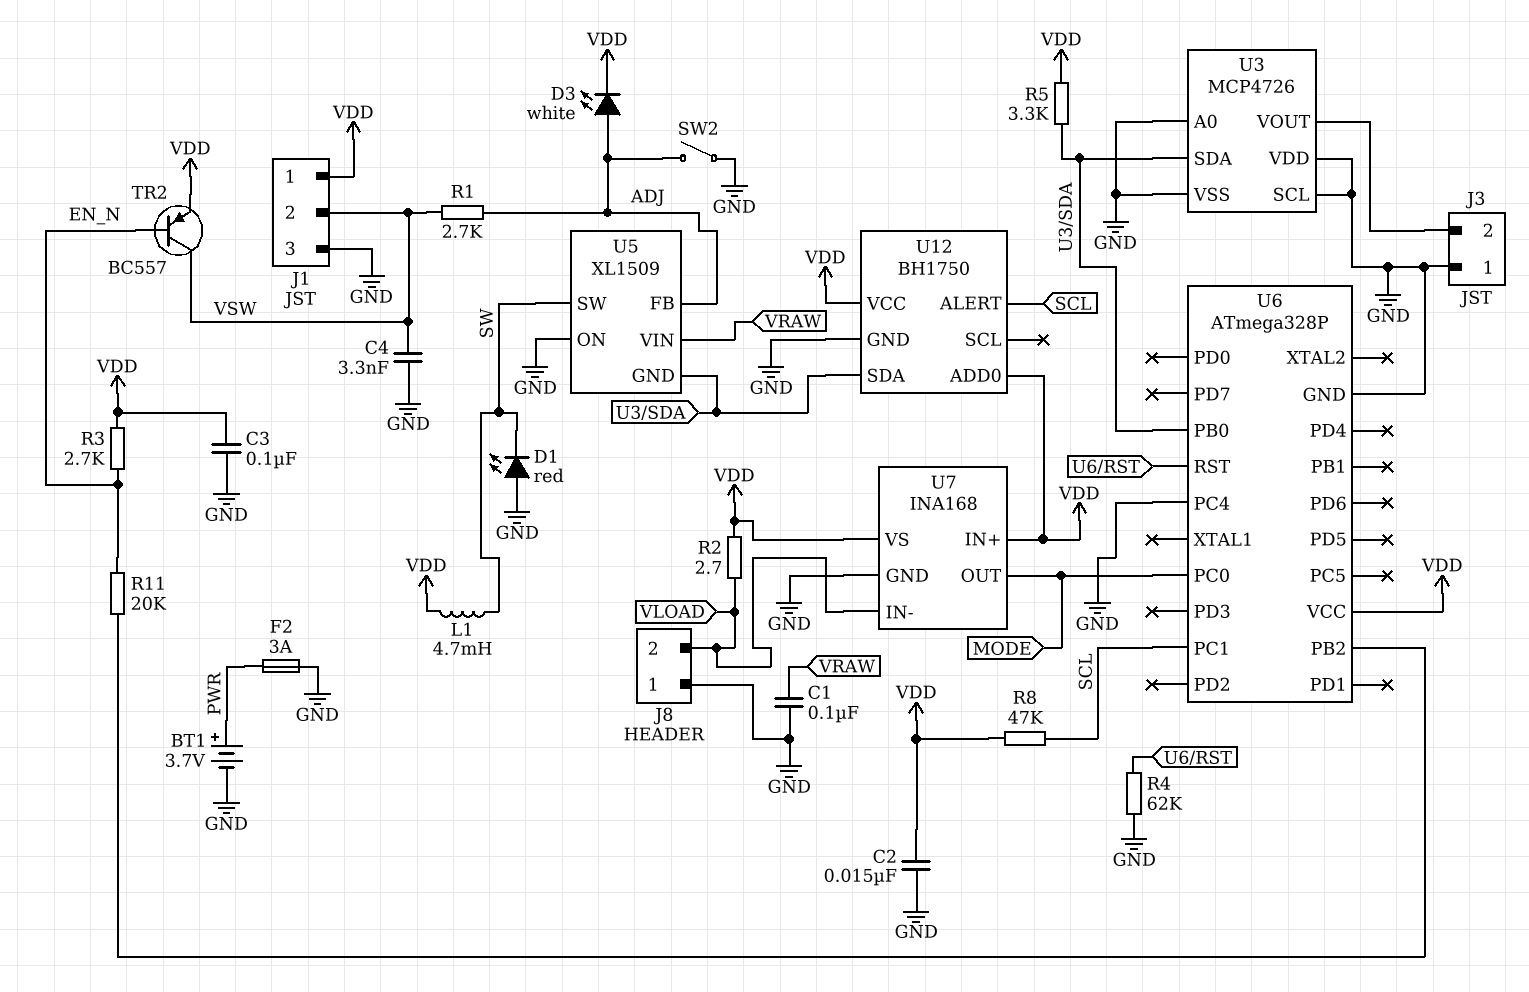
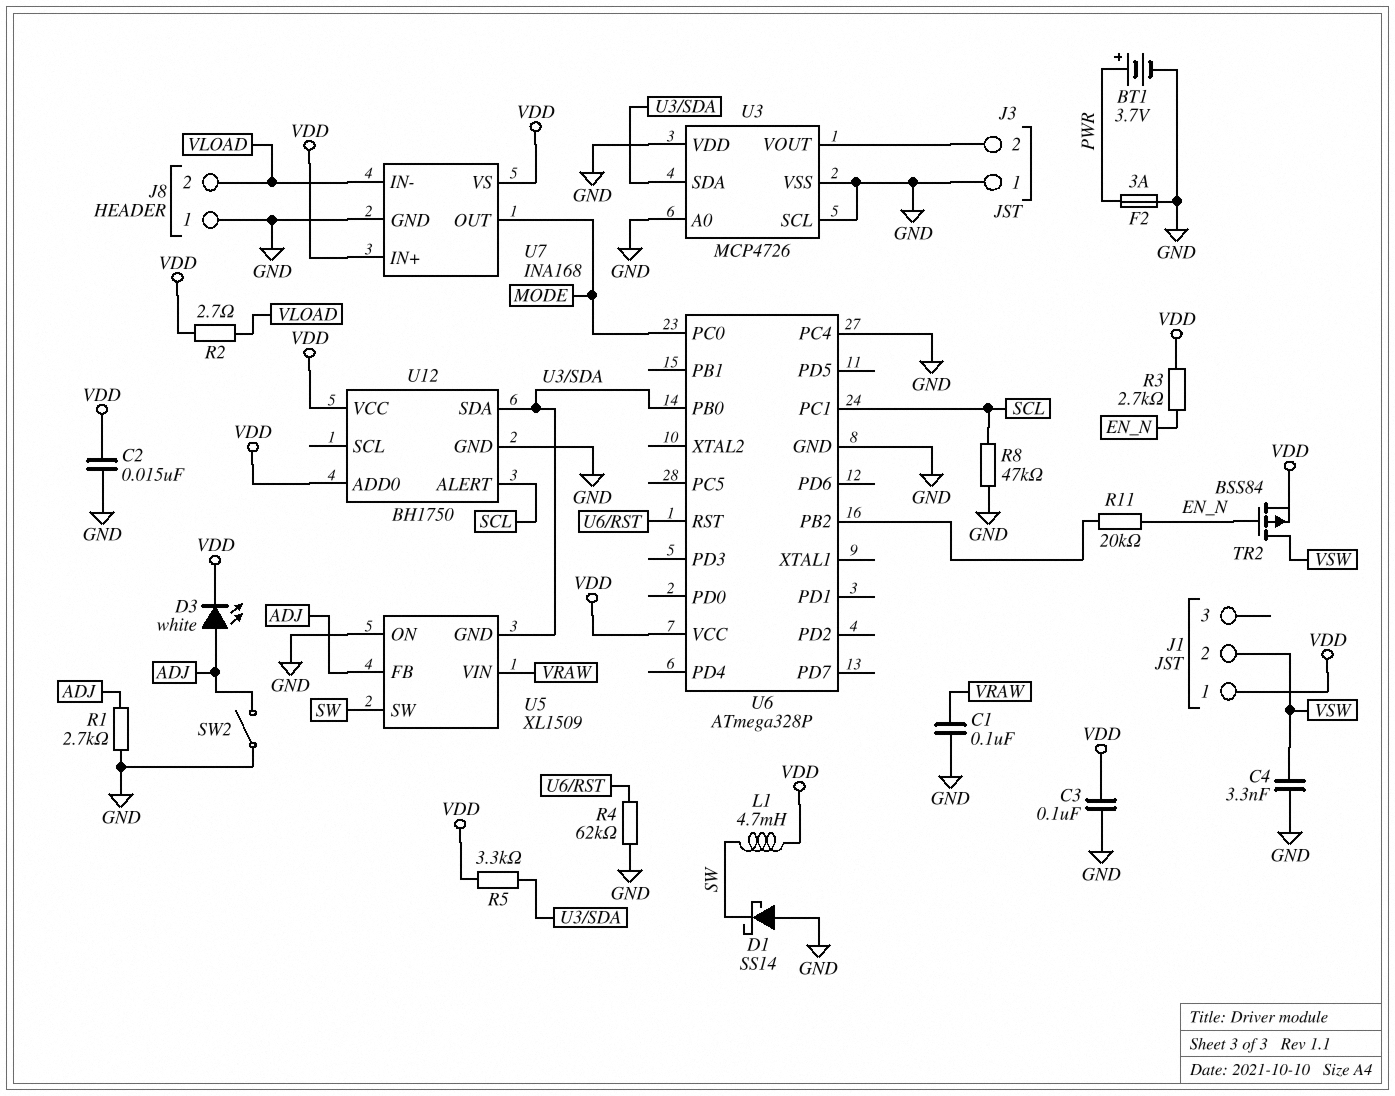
D1: LED red (A GND, K SW) -> schottky SS14 (A GND, K SW)
J1 pin 3: GND -> none
R1: 2.7k (ADJ, VSW) -> 2.7k (ADJ, GND)
R8: 47k (SCL, VDD) -> 47k (GND, SCL)
TR2: PNP BC557 (B EN_N, C VSW, E VDD) -> PMOS BSS84 (G EN_N, D VSW, S VDD)

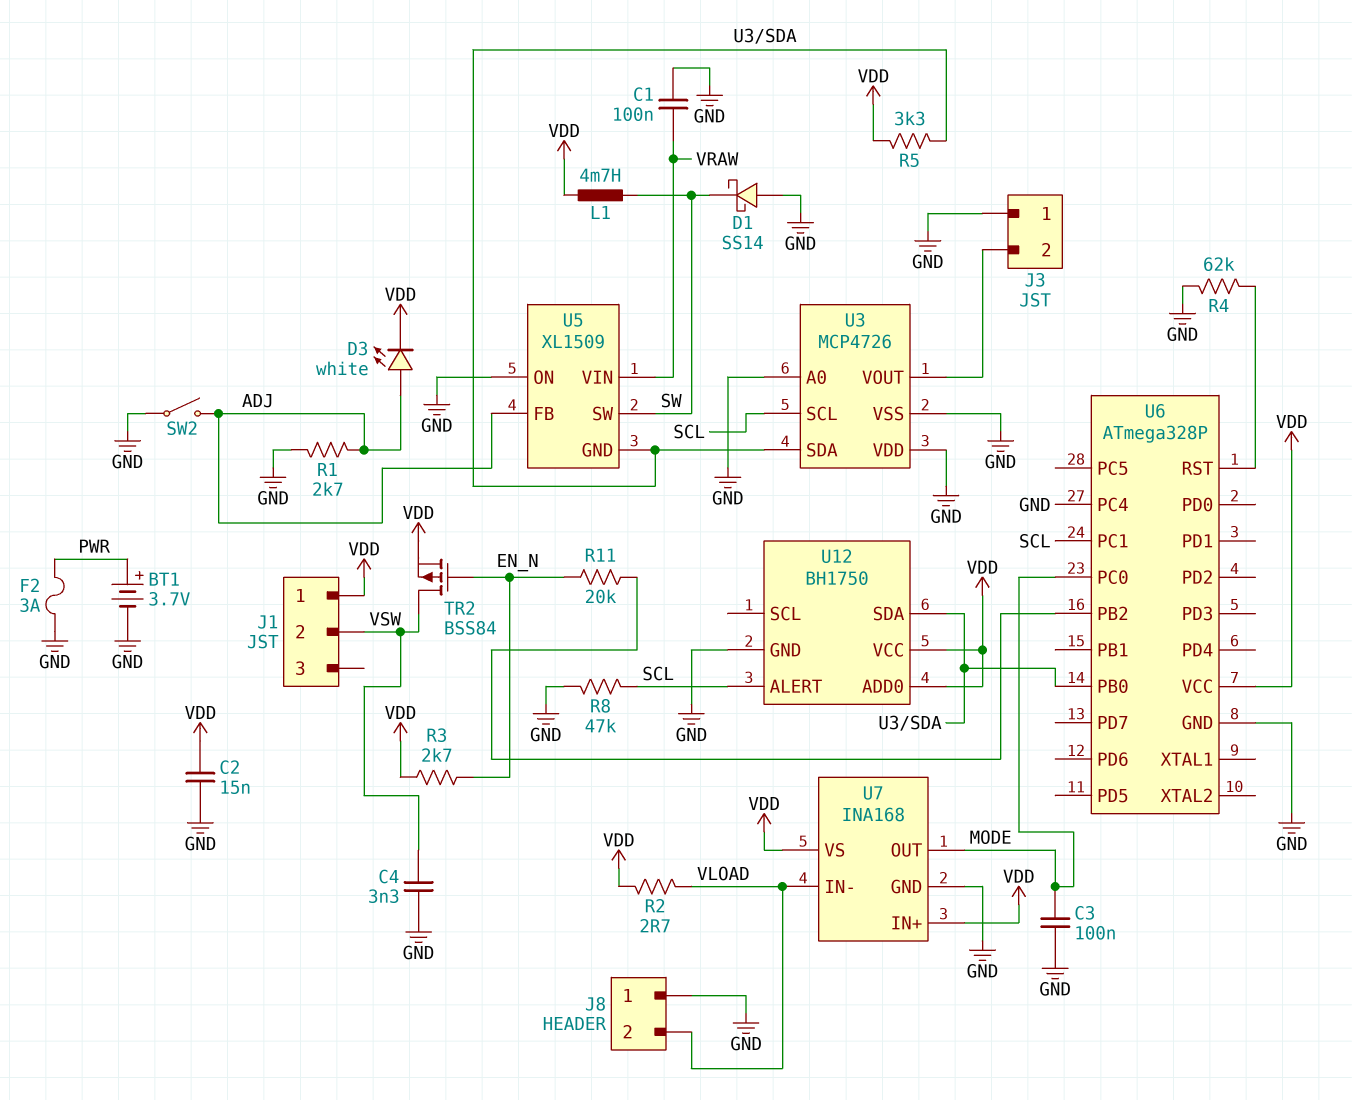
C3: 100nF (GND, VDD) -> 100nF (GND, MODE)
U3 pin SCL: GND -> SCL

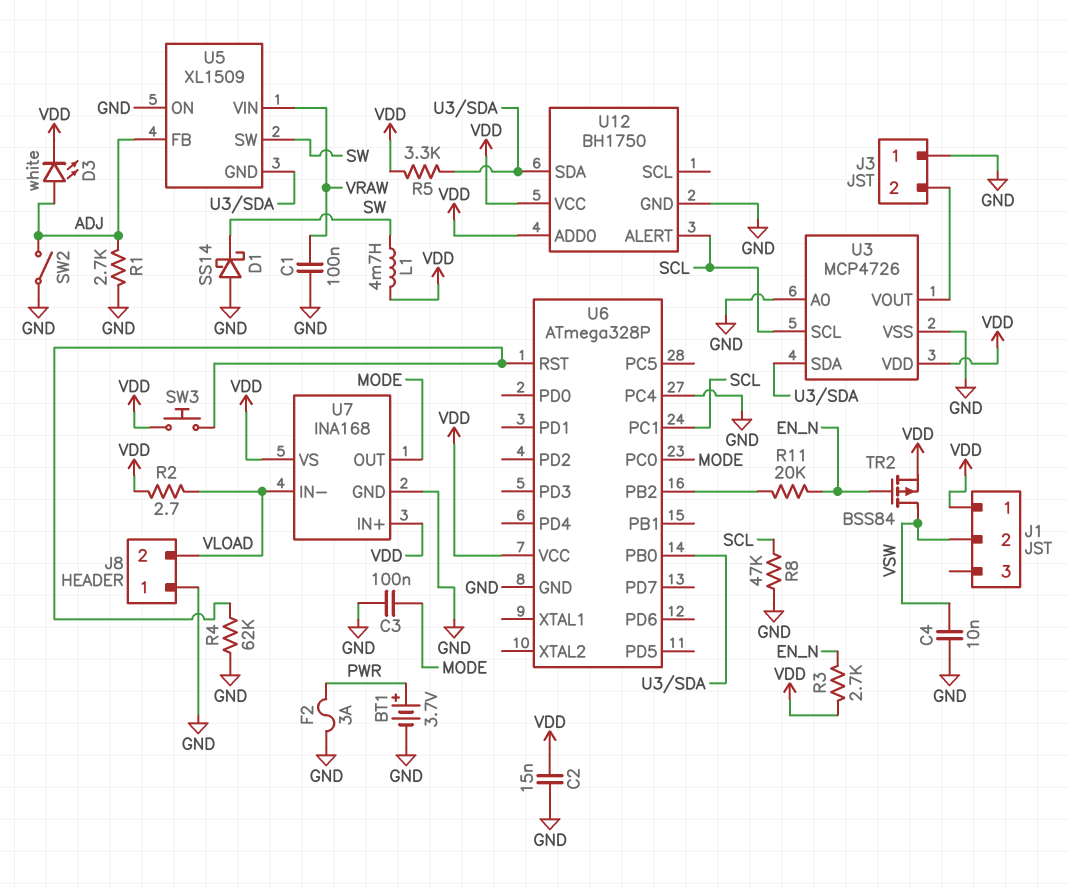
C4: 3.3nF (GND, VSW) -> 10nF (GND, VSW)
SW3: none -> button (U6/RST, VDD)
U3 pin VDD: GND -> VDD

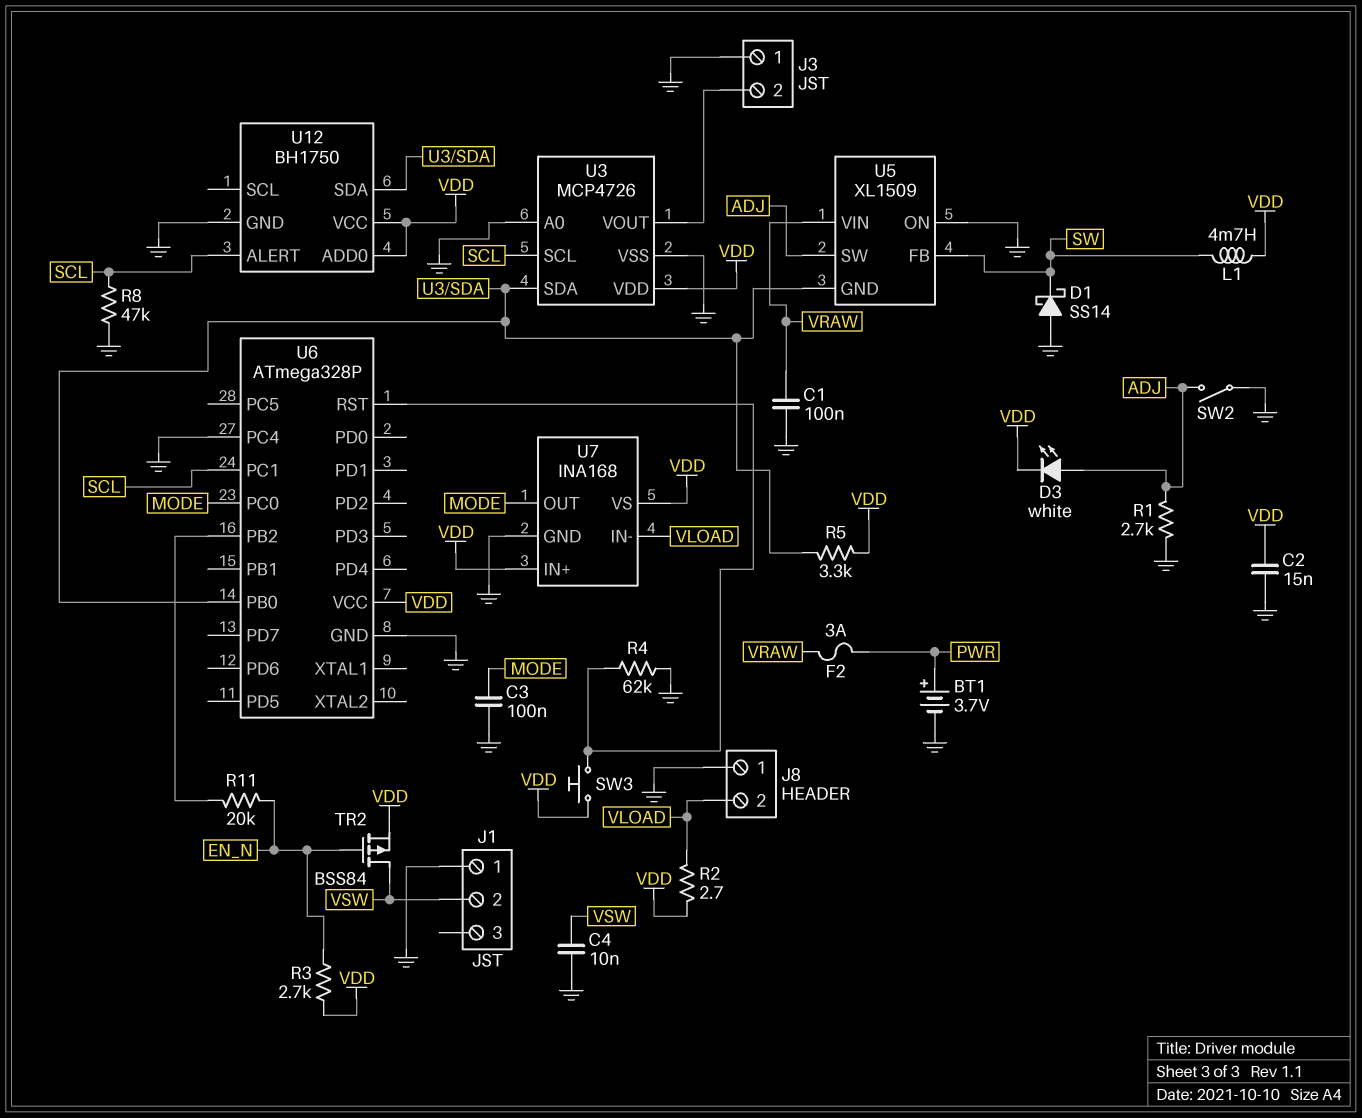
F2: 3A (GND, PWR) -> 3A (PWR, VRAW)
J1 pin 1: VDD -> GND
U5 pin FB: ADJ -> SW
U5 pin SW: SW -> ADJ

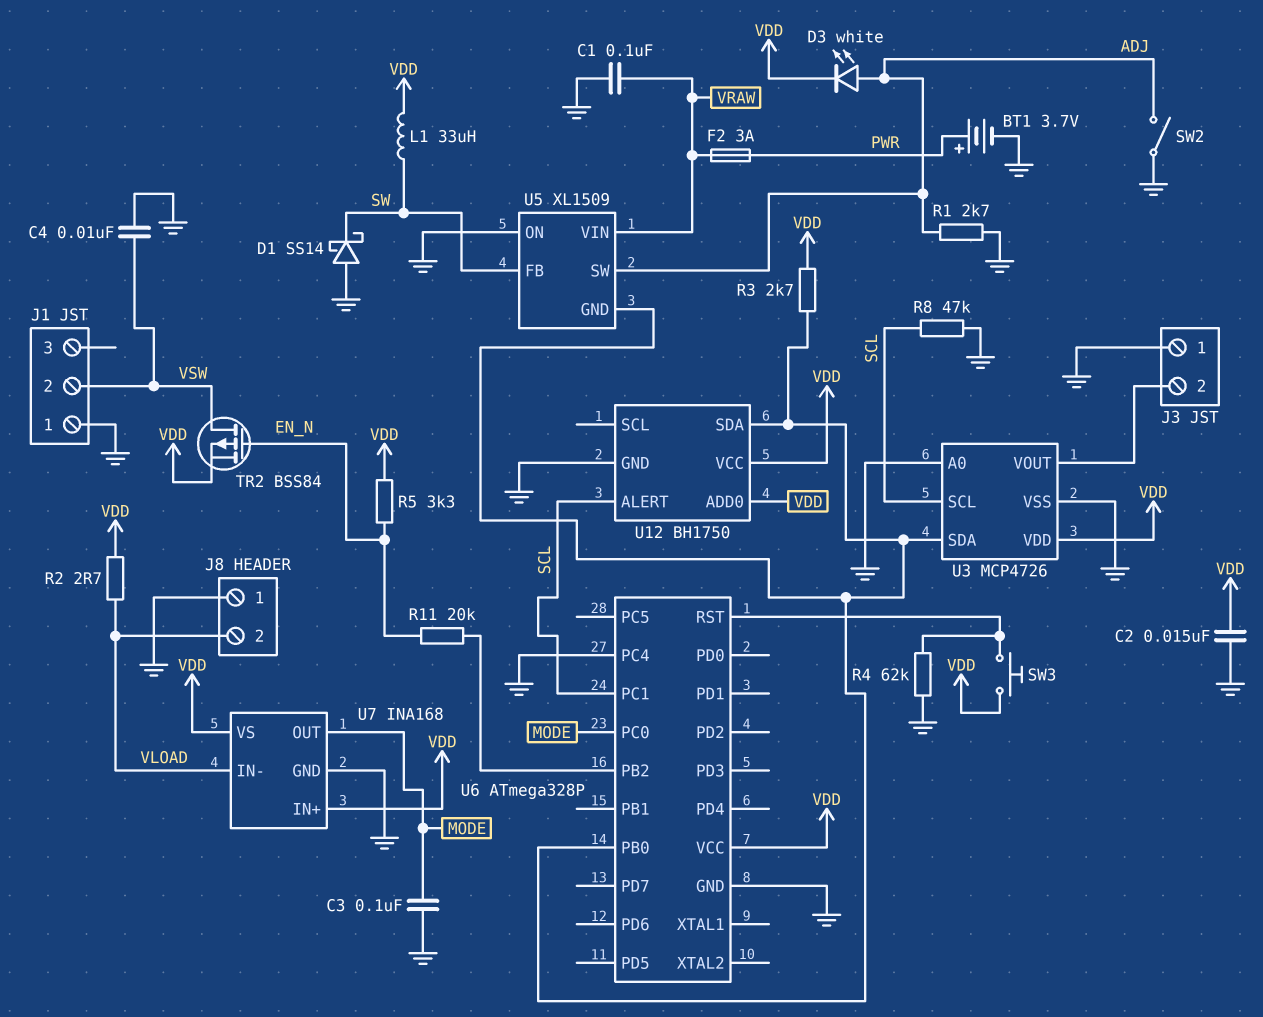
L1: 4.7mH (SW, VDD) -> 33uH (SW, VDD)
R3: 2.7k (EN_N, VDD) -> 2.7k (U3/SDA, VDD)
R5: 3.3k (U3/SDA, VDD) -> 3.3k (EN_N, VDD)

